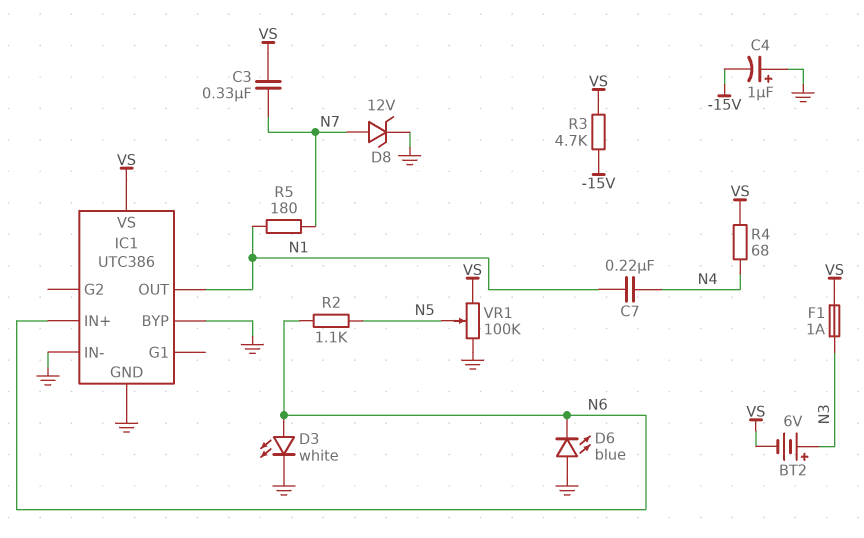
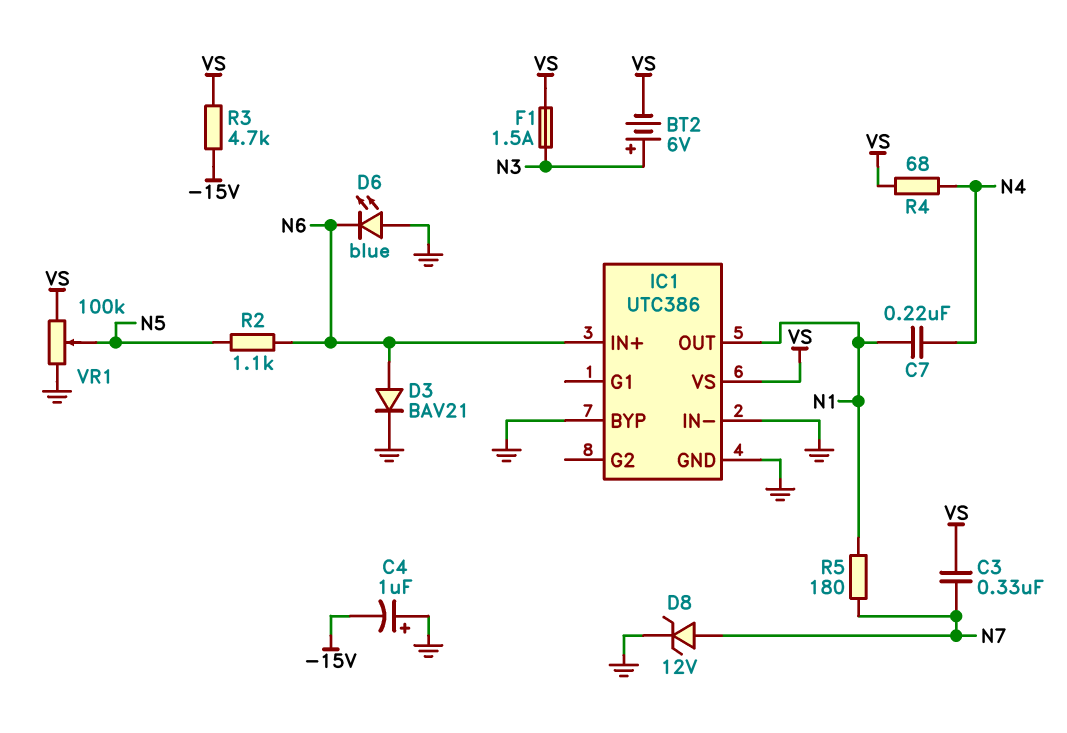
D3: LED white (A N6, K GND) -> diode BAV21 (A N6, K GND)
F1: 1A (N3, VS) -> 1.5A (N3, VS)

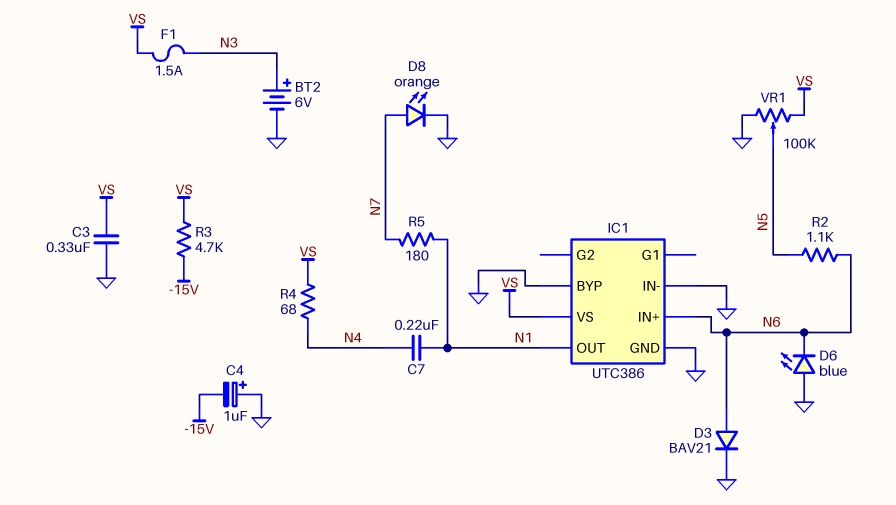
BT2: 6V (plus N3, minus VS) -> 6V (plus N3, minus GND)
C3: 330nF (N7, VS) -> 330nF (GND, VS)
D8: zener 12V (A N7, K GND) -> LED orange (A N7, K GND)

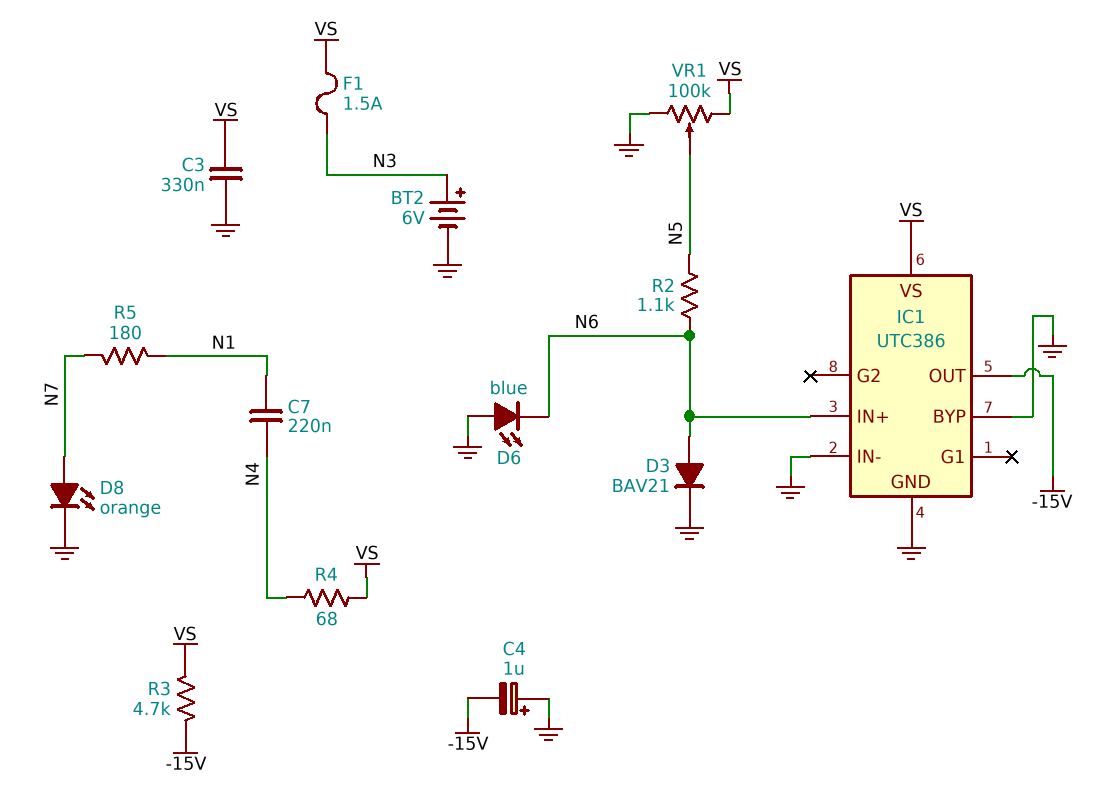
IC1 pin OUT: N1 -> -15V

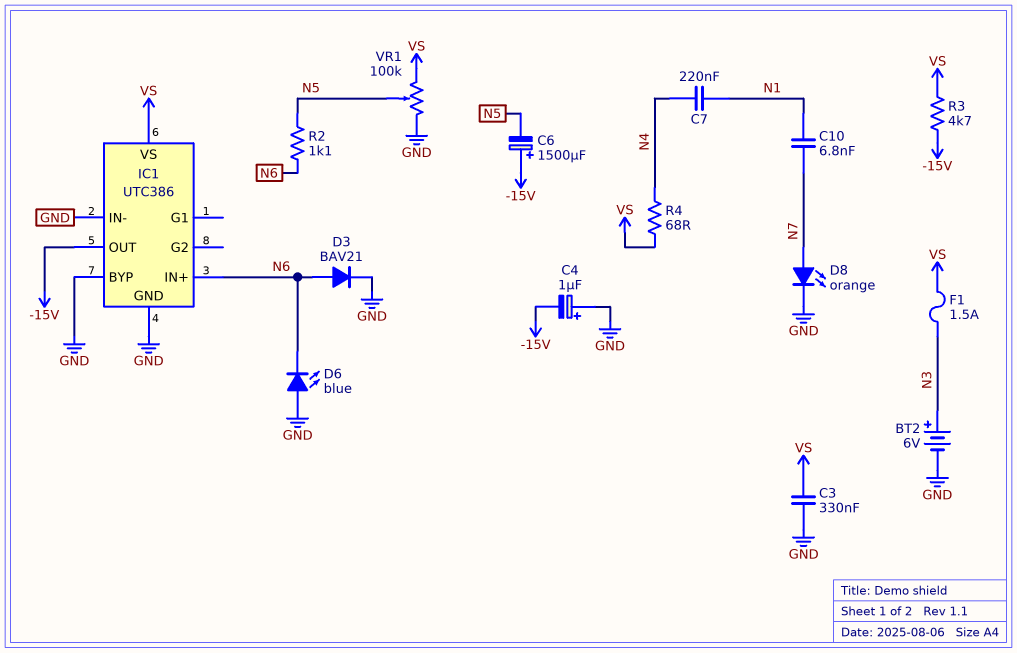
C6: none -> 1500uF (plus -15V, minus N5)
C10: none -> 6.8nF (N1, N7)
R5: 180 (N1, N7) -> none

